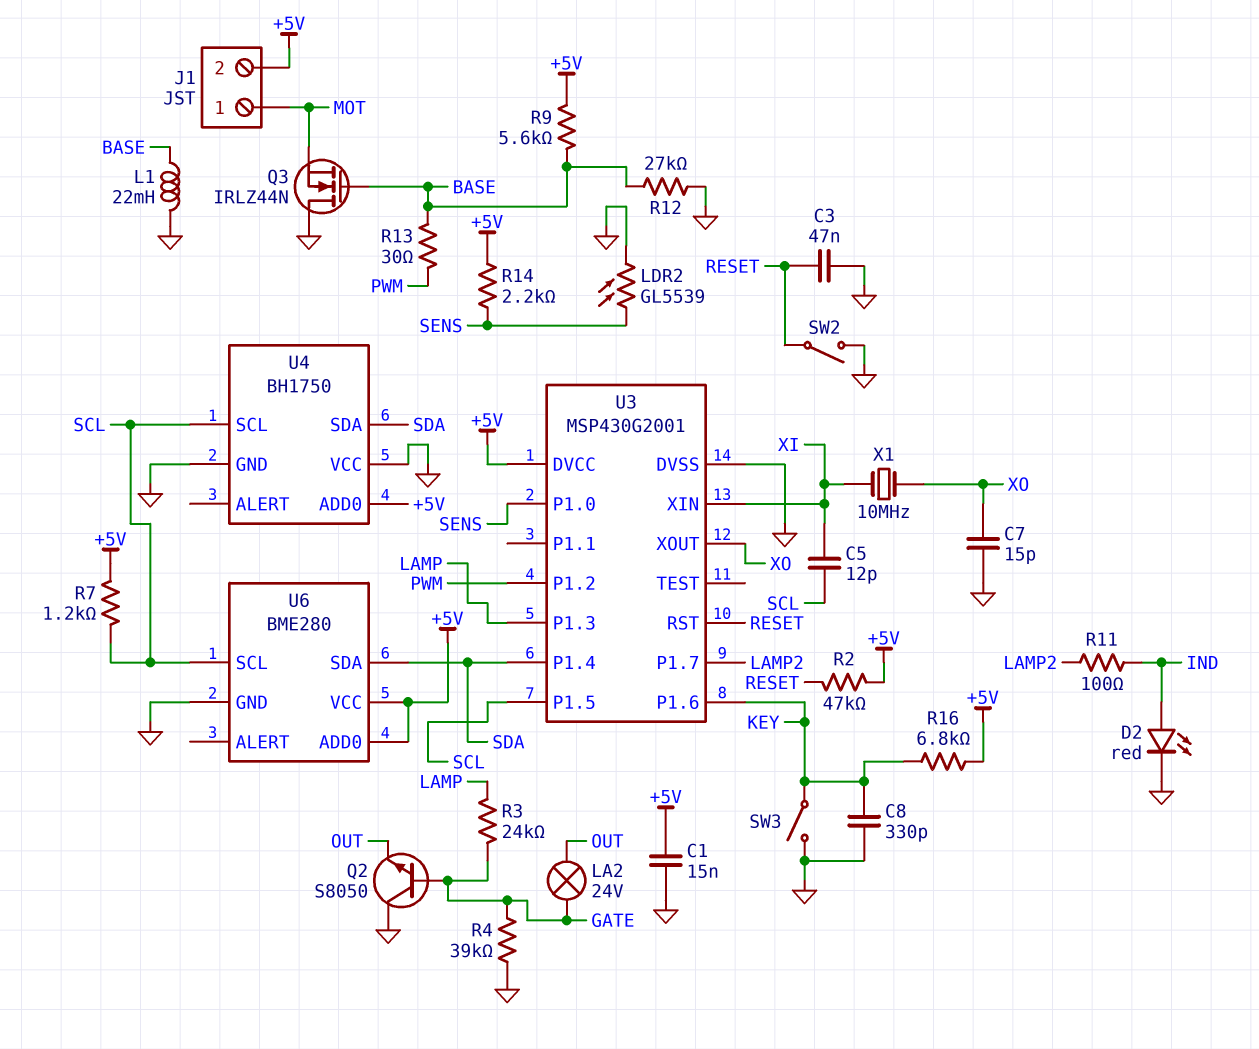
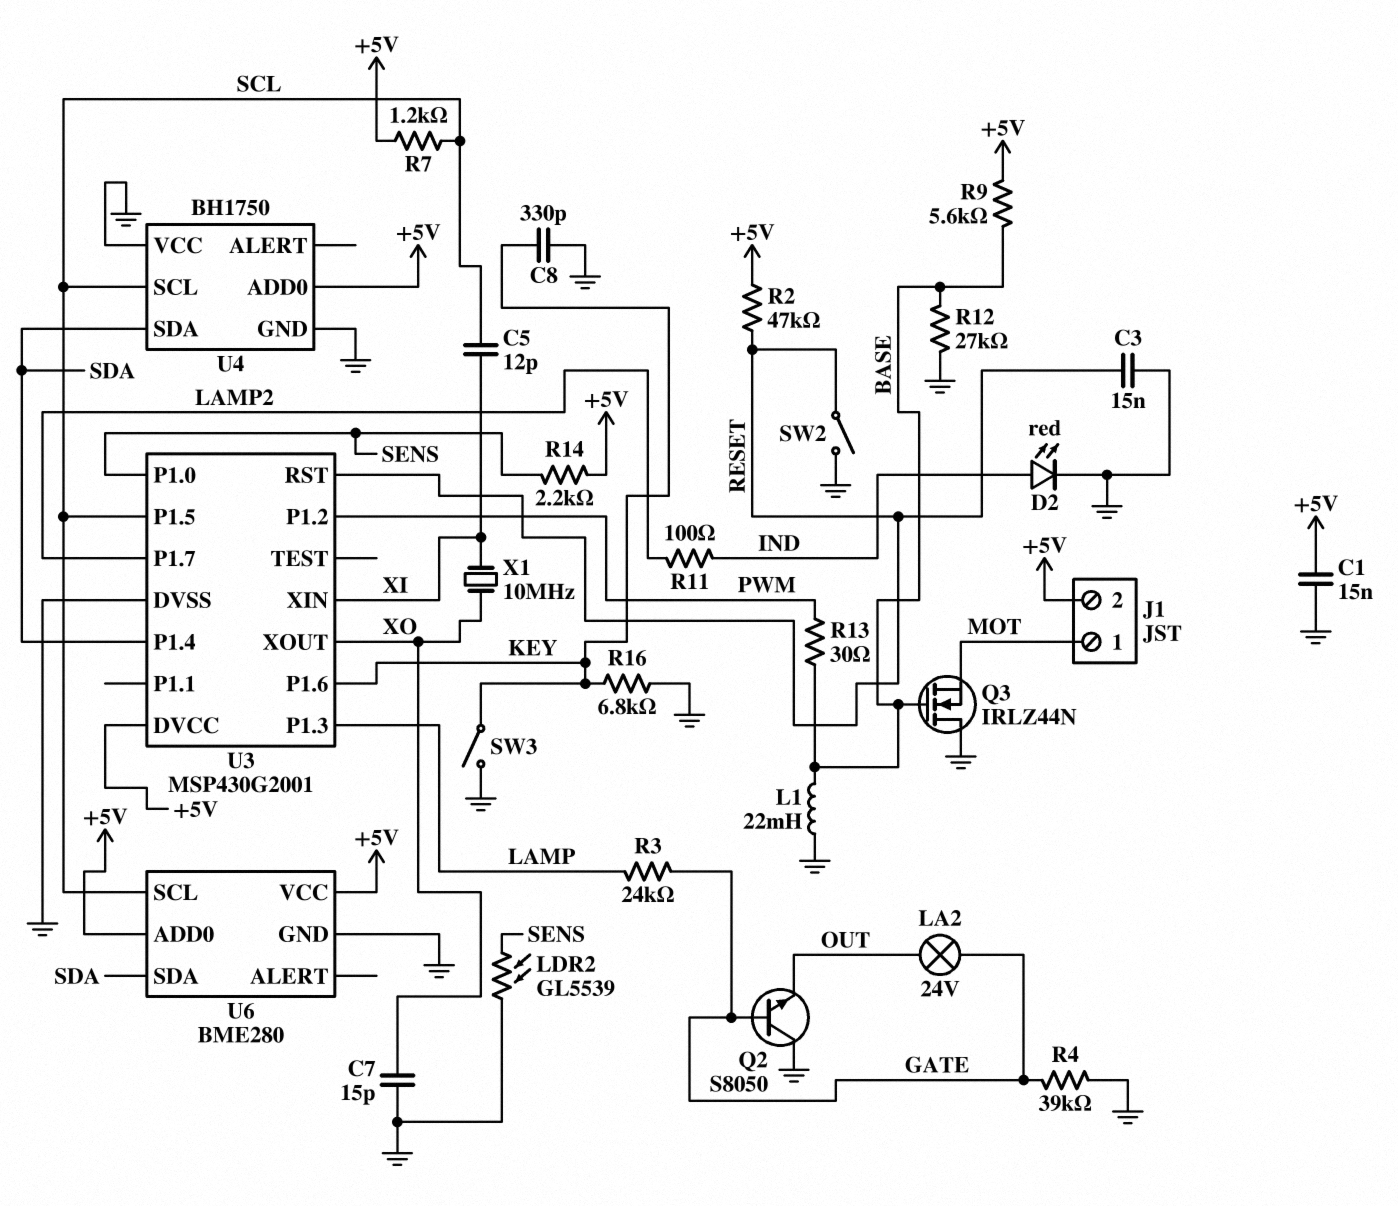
C3: 47nF (GND, RESET) -> 15nF (GND, RESET)
R16: 6.8k (+5V, KEY) -> 6.8k (GND, KEY)

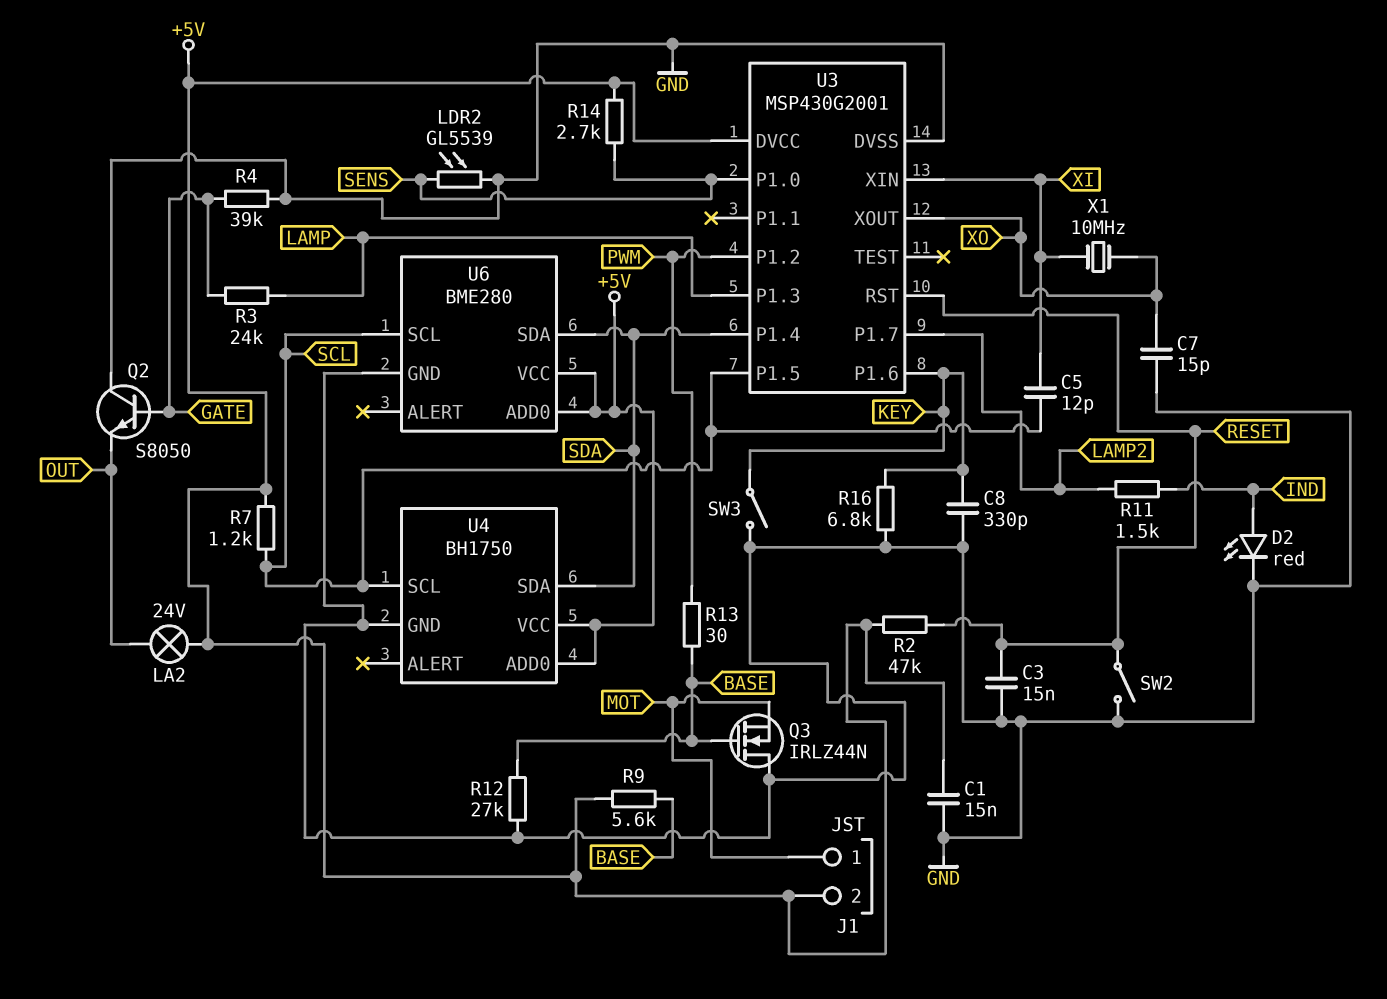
L1: 22mH (BASE, GND) -> none
LA2: lamp 24V (GATE, OUT) -> lamp 24V (+5V, OUT)
R11: 100 (IND, LAMP2) -> 1.5k (IND, LAMP2)
R14: 2.2k (+5V, SENS) -> 2.7k (+5V, SENS)
U4 pin VCC: GND -> +5V

